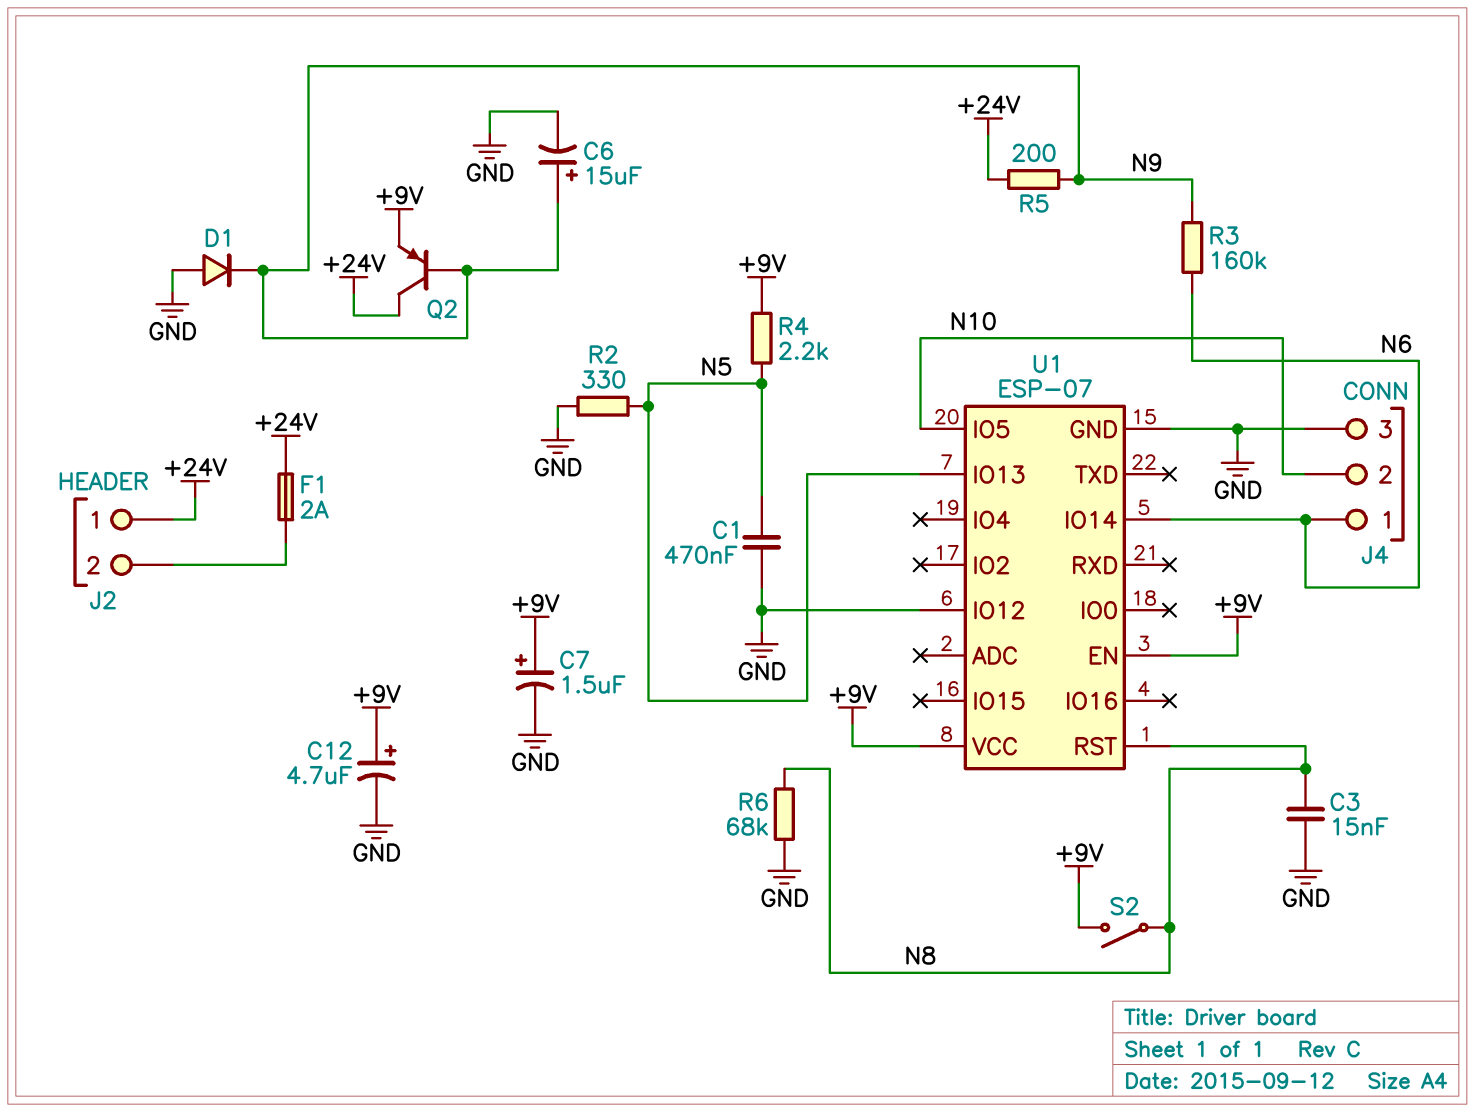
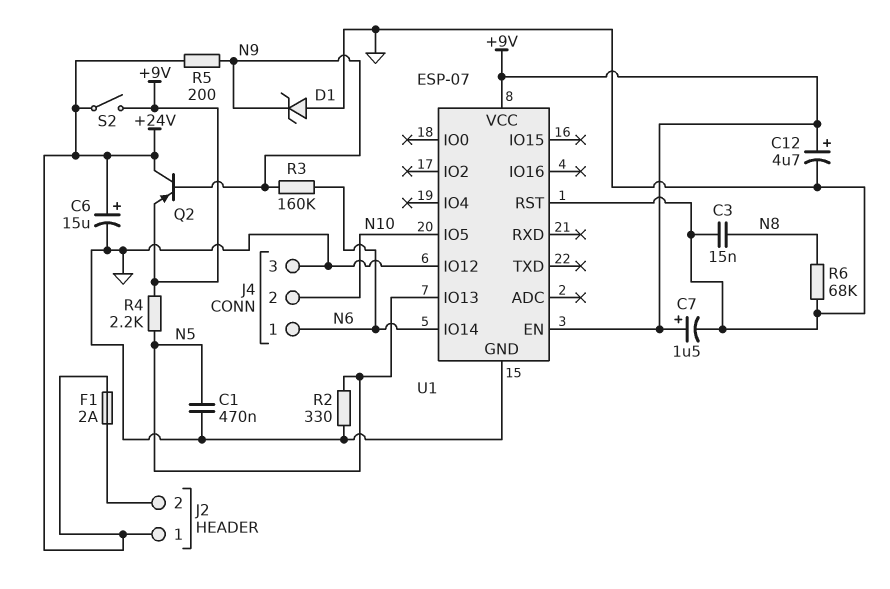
C6: 15uF (plus N9, minus GND) -> 15uF (plus +24V, minus GND)
D1: diode (A GND, K N9) -> zener (A GND, K N9)
S2: switch (+9V, N8) -> switch (+9V, +24V)
U1 pin RST: N8 -> GND

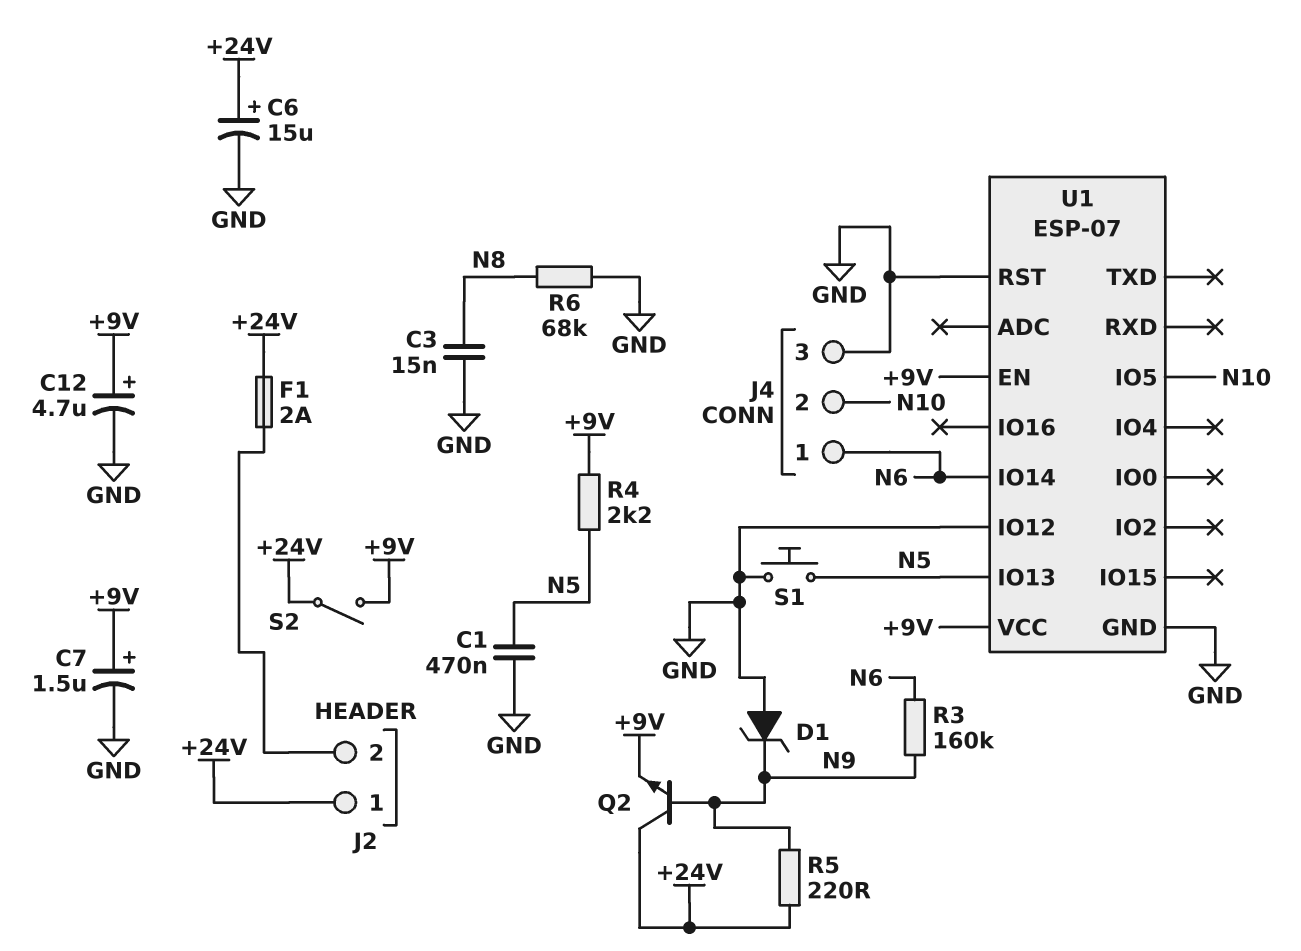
Q2: PNP (B N9, C +24V, E +9V) -> NPN (B N9, C +24V, E +9V)
R2: 330 (GND, N5) -> none
R5: 200 (+24V, N9) -> 220 (+24V, N9)
S1: none -> button (GND, N5)

